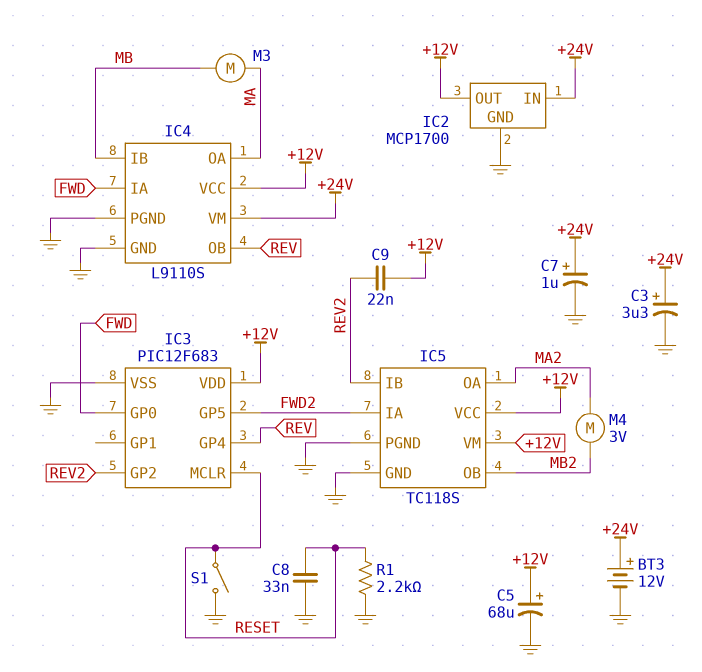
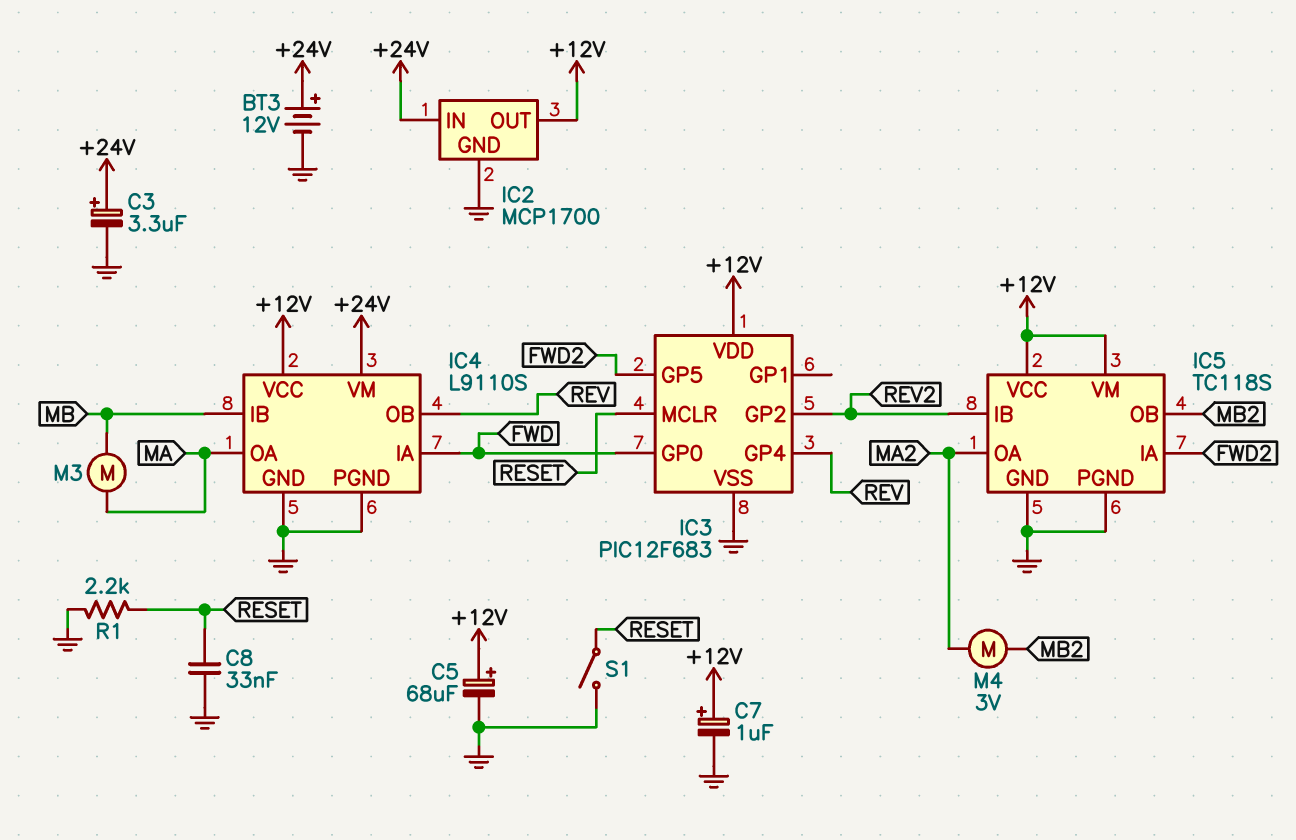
C7: 1uF (plus +24V, minus GND) -> 1uF (plus +12V, minus GND)
C9: 22nF (+12V, REV2) -> none

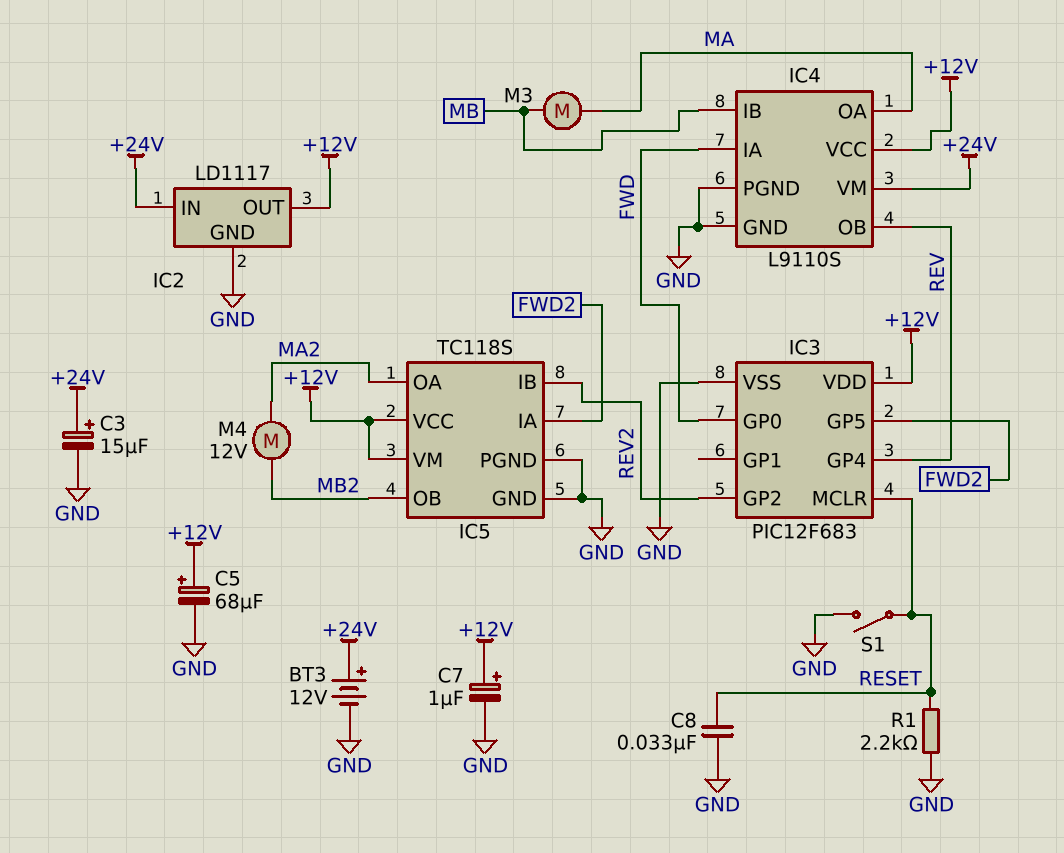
C3: 3.3uF (plus +24V, minus GND) -> 15uF (plus +24V, minus GND)
IC2: MCP1700 -> LD1117
M4: motor 3V (MA2, MB2) -> motor 12V (MA2, MB2)

